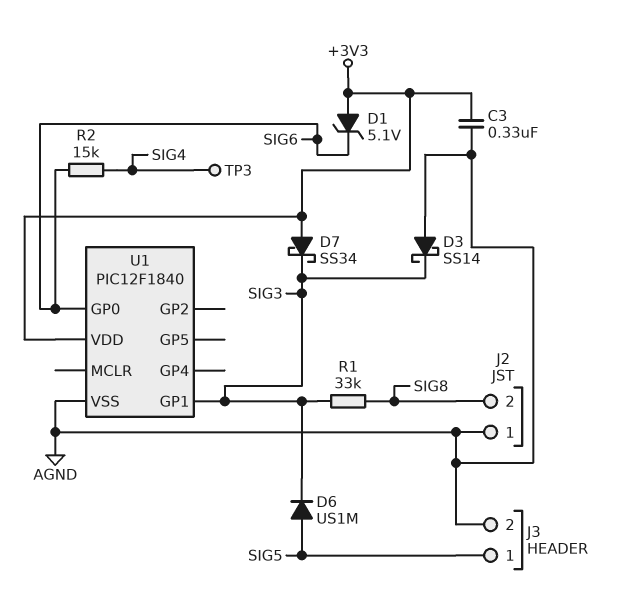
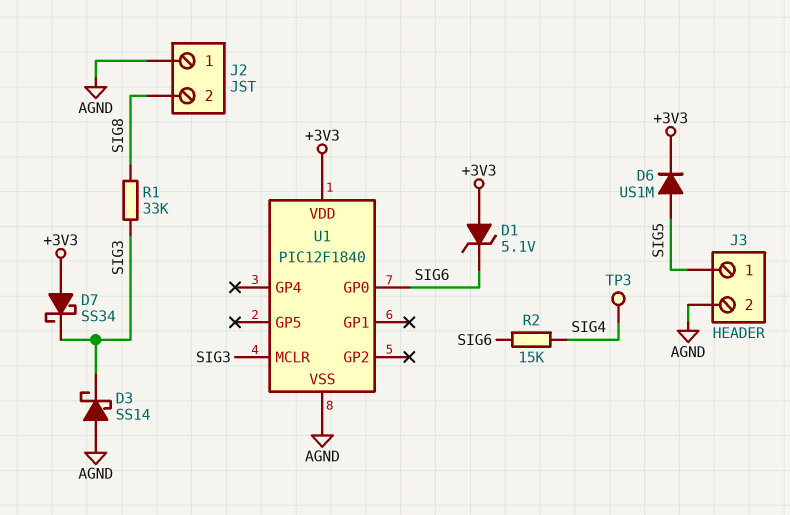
C3: 330nF (+3V3, AGND) -> none
D6: diode US1M (A SIG5, K SIG3) -> diode US1M (A SIG5, K +3V3)
U1 pin GP1: SIG3 -> none
U1 pin MCLR: none -> SIG3

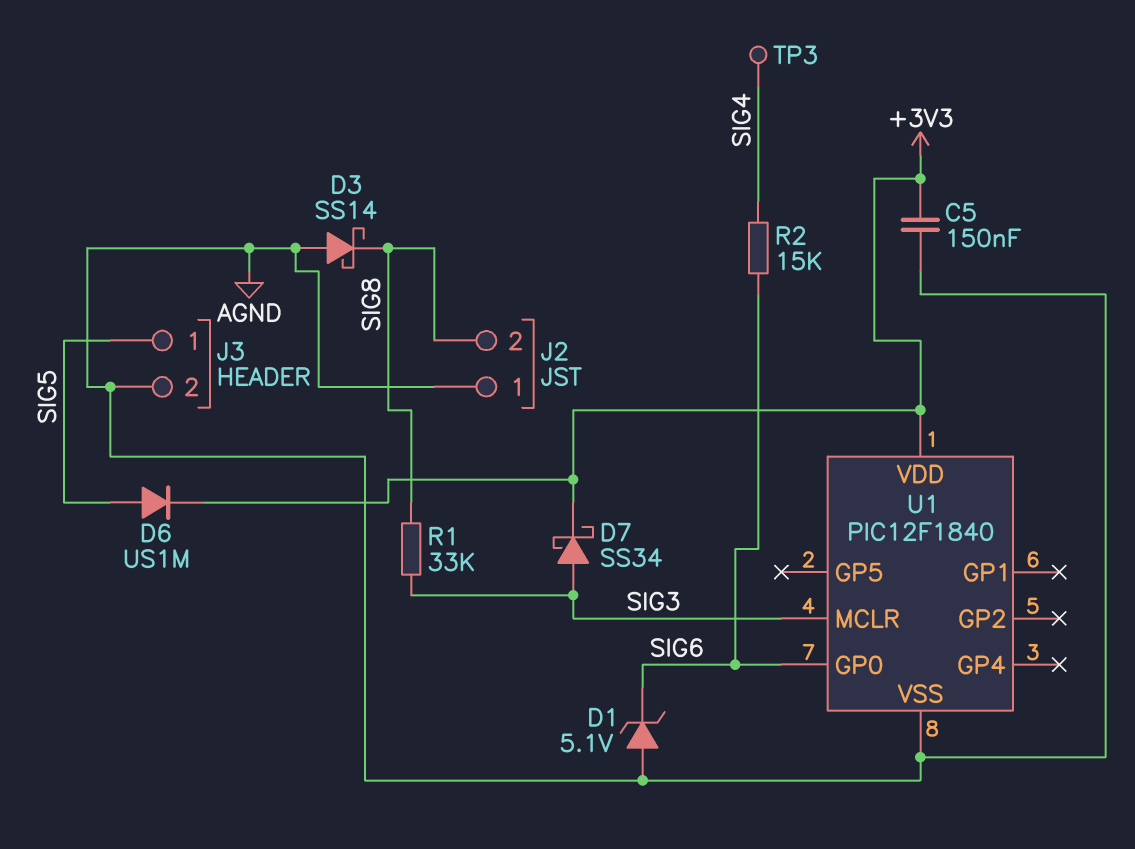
C5: none -> 150nF (+3V3, AGND)
D1: zener 5.1V (A +3V3, K SIG6) -> zener 5.1V (A AGND, K SIG6)
D3: schottky SS14 (A AGND, K SIG3) -> schottky SS14 (A AGND, K SIG8)
D7: schottky SS34 (A +3V3, K SIG3) -> schottky SS34 (A SIG3, K +3V3)

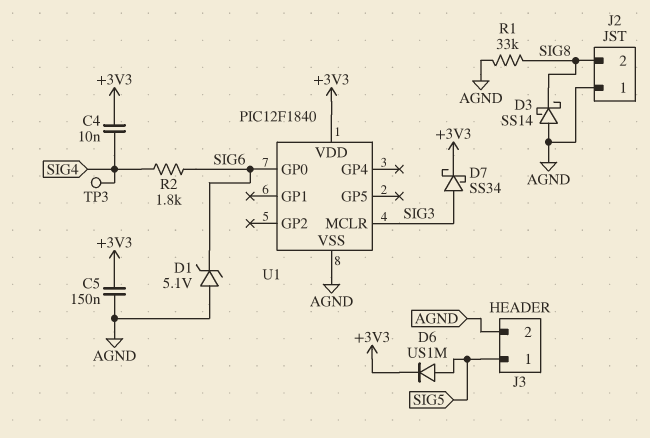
C4: none -> 10nF (+3V3, SIG4)
R1: 33k (SIG3, SIG8) -> 33k (AGND, SIG8)
R2: 15k (SIG4, SIG6) -> 1.8k (SIG4, SIG6)

